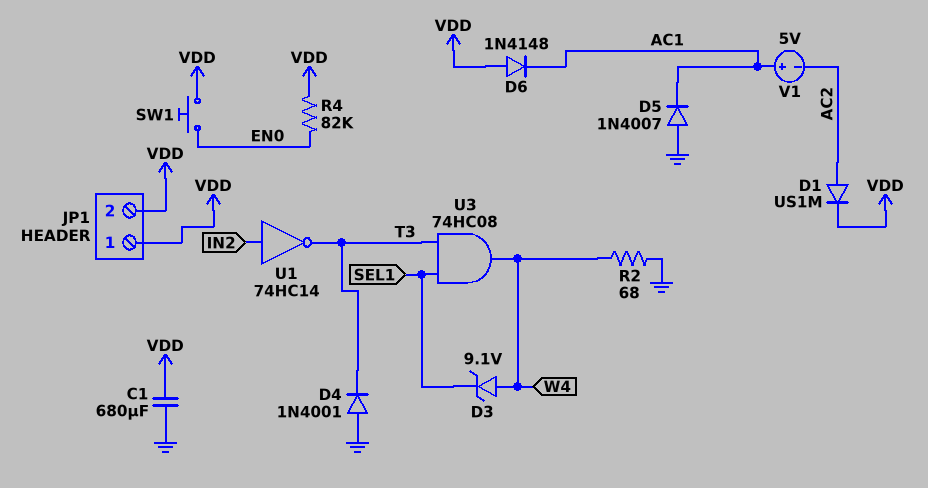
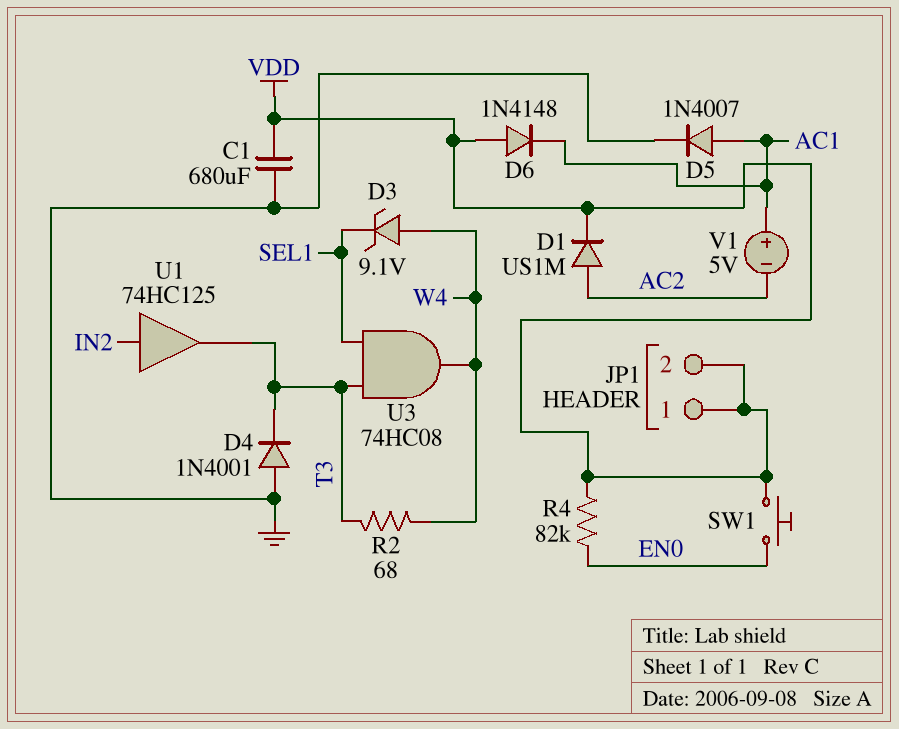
D5: diode 1N4007 (A GND, K AC1) -> diode 1N4007 (A AC1, K GND)
R2: 68 (GND, W4) -> 68 (T3, W4)
U1: NOT 74HC14 (in IN2, out T3) -> buffer 74HC125 (in IN2, out T3)

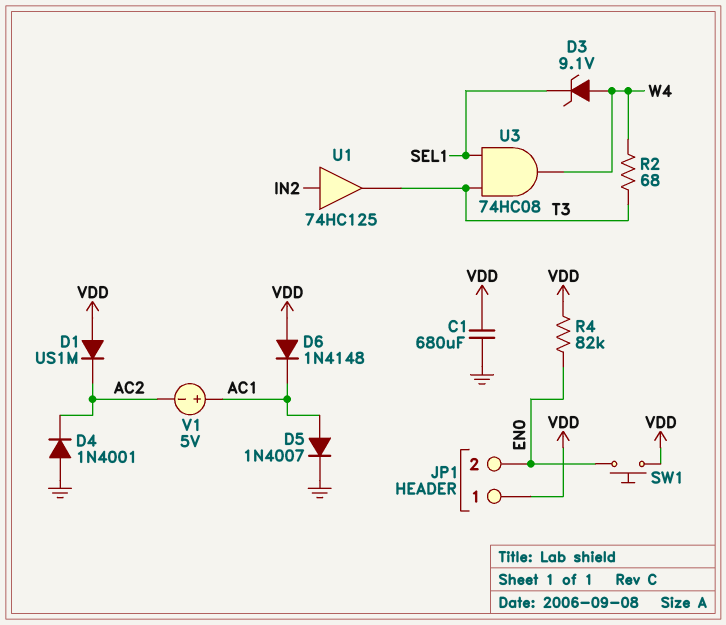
D1: diode US1M (A AC2, K VDD) -> diode US1M (A VDD, K AC2)
D4: diode 1N4001 (A GND, K T3) -> diode 1N4001 (A GND, K AC2)
JP1 pin 2: VDD -> EN0

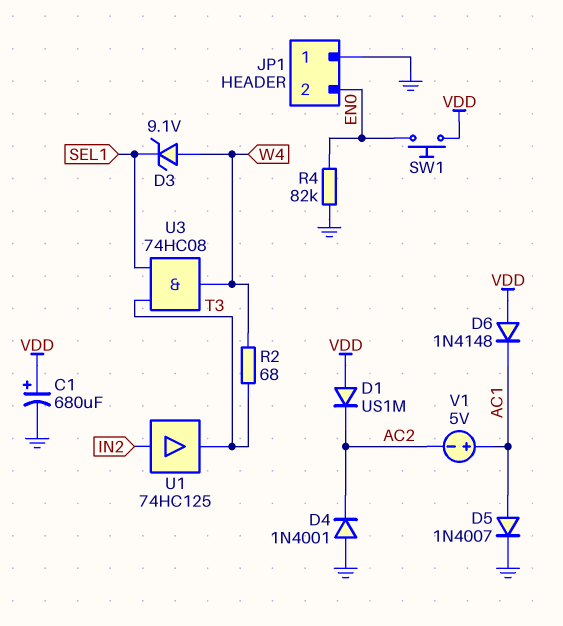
C1: 680uF (GND, VDD) -> 680uF (plus VDD, minus GND)
JP1 pin 1: VDD -> GND
R4: 82k (EN0, VDD) -> 82k (EN0, GND)

